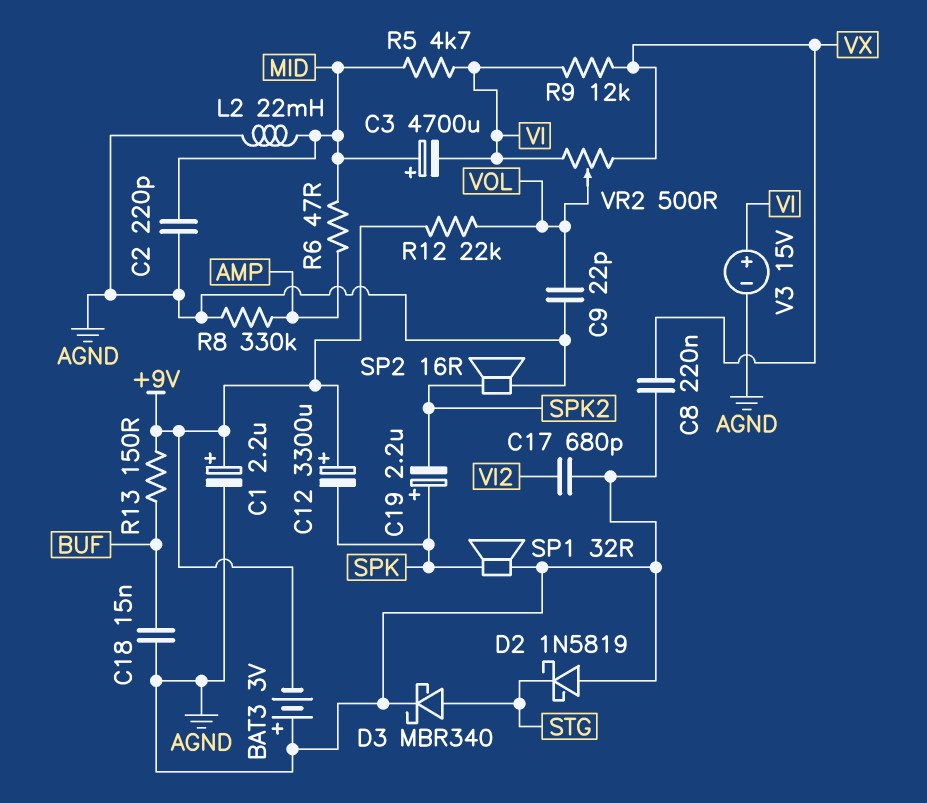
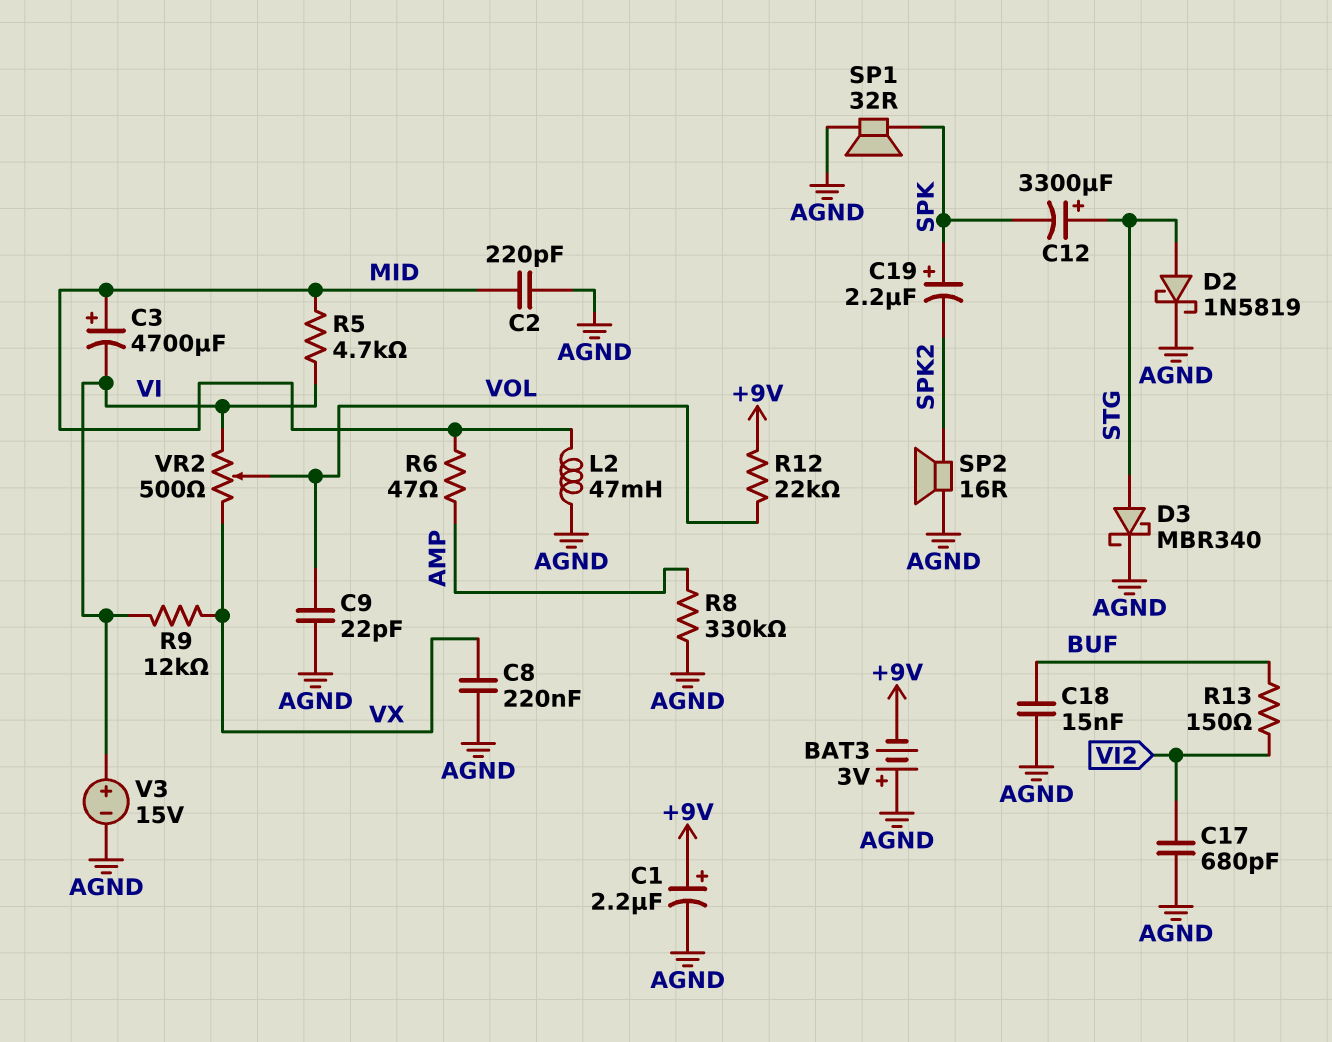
C12: 3300uF (plus +9V, minus SPK) -> 3300uF (plus STG, minus SPK)
D2: schottky 1N5819 (A AGND, K STG) -> schottky 1N5819 (A STG, K AGND)
L2: 22mH (AGND, MID) -> 47mH (AGND, MID)
R13: 150 (+9V, BUF) -> 150 (BUF, VI2)

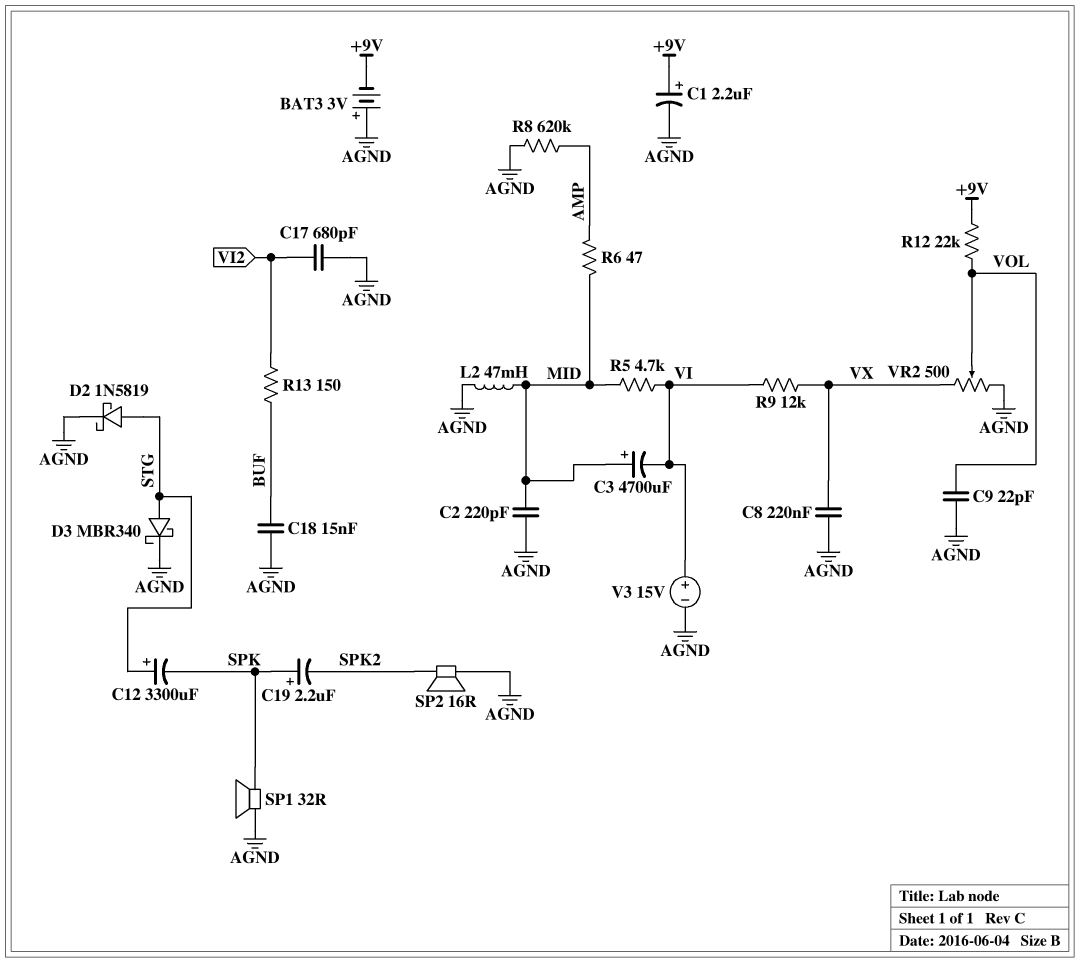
R8: 330k (AGND, AMP) -> 620k (AGND, AMP)
VR2: 500 (VI, VX, wiper VOL) -> 500 (AGND, VX, wiper VOL)

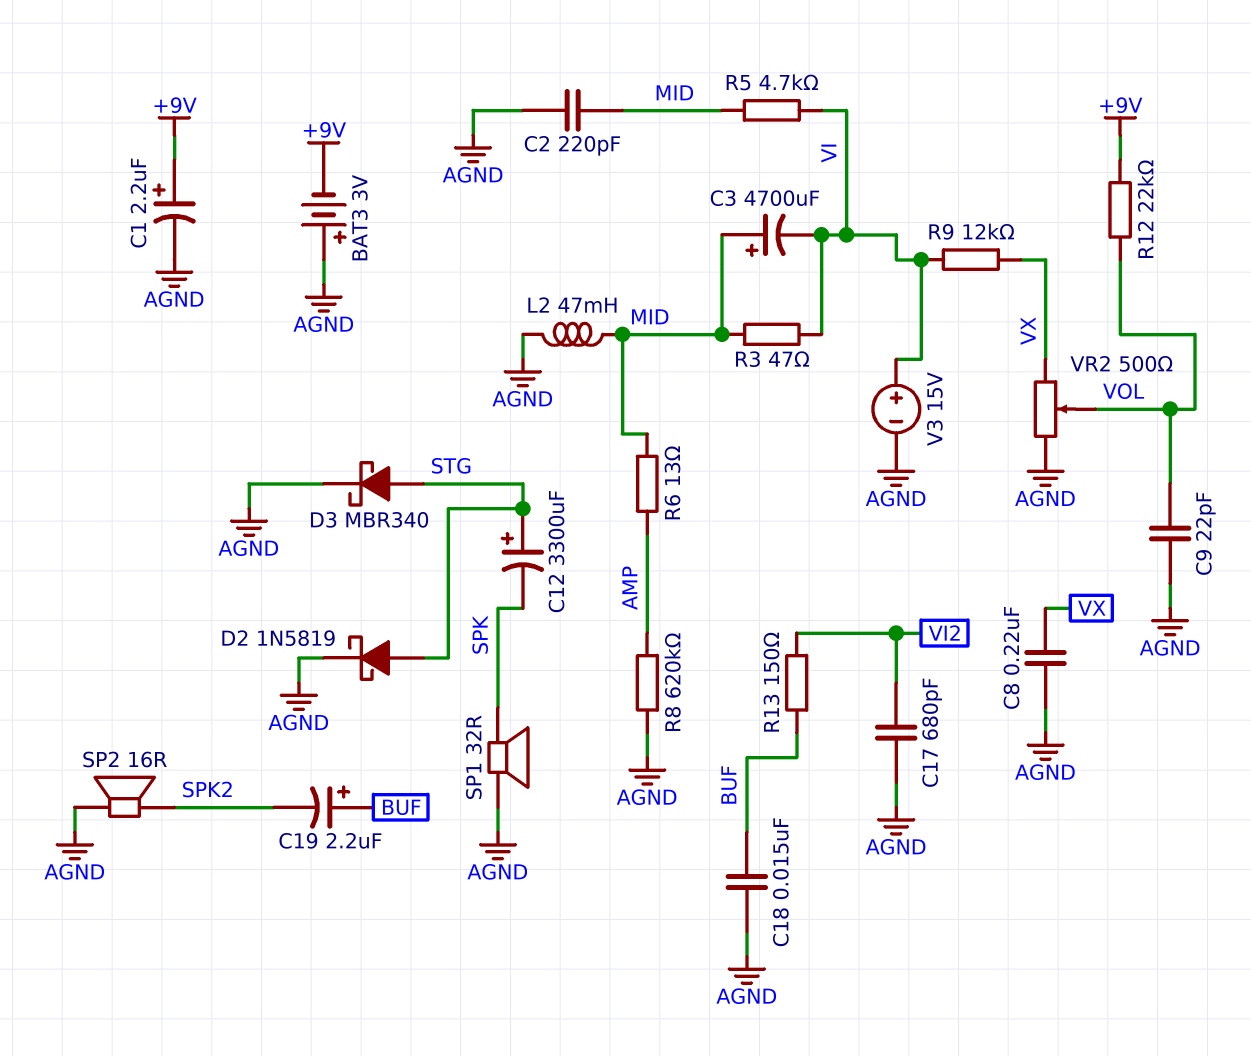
C19: 2.2uF (plus SPK, minus SPK2) -> 2.2uF (plus BUF, minus SPK2)
R3: none -> 47 (MID, VI)
R6: 47 (AMP, MID) -> 13 (AMP, MID)

